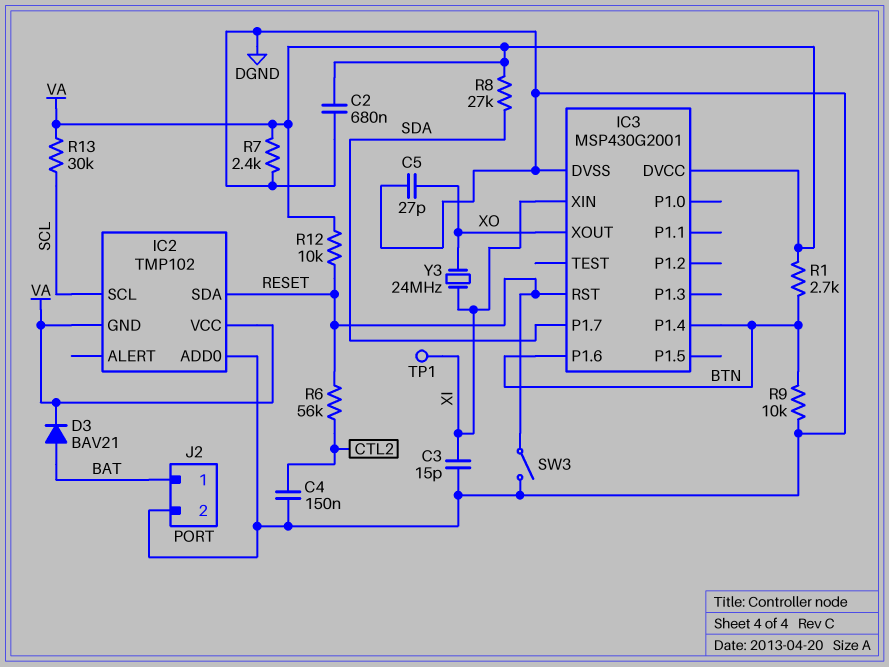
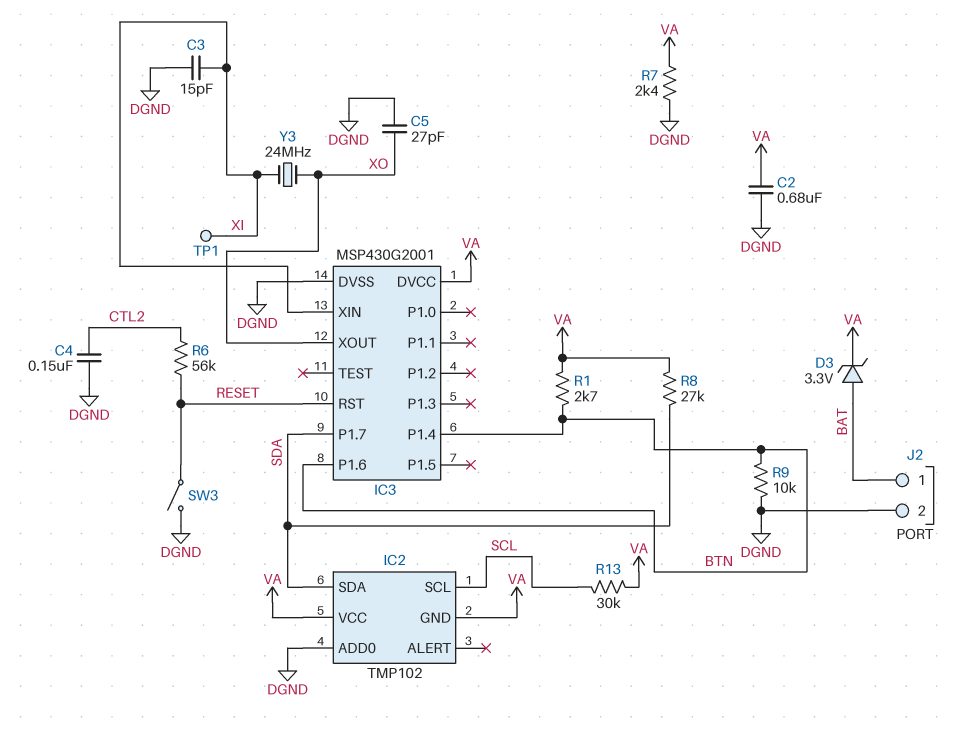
D3: diode BAV21 (A BAT, K VA) -> zener 3.3V (A BAT, K VA)
IC2 pin SDA: RESET -> SDA
R12: 10k (RESET, VA) -> none

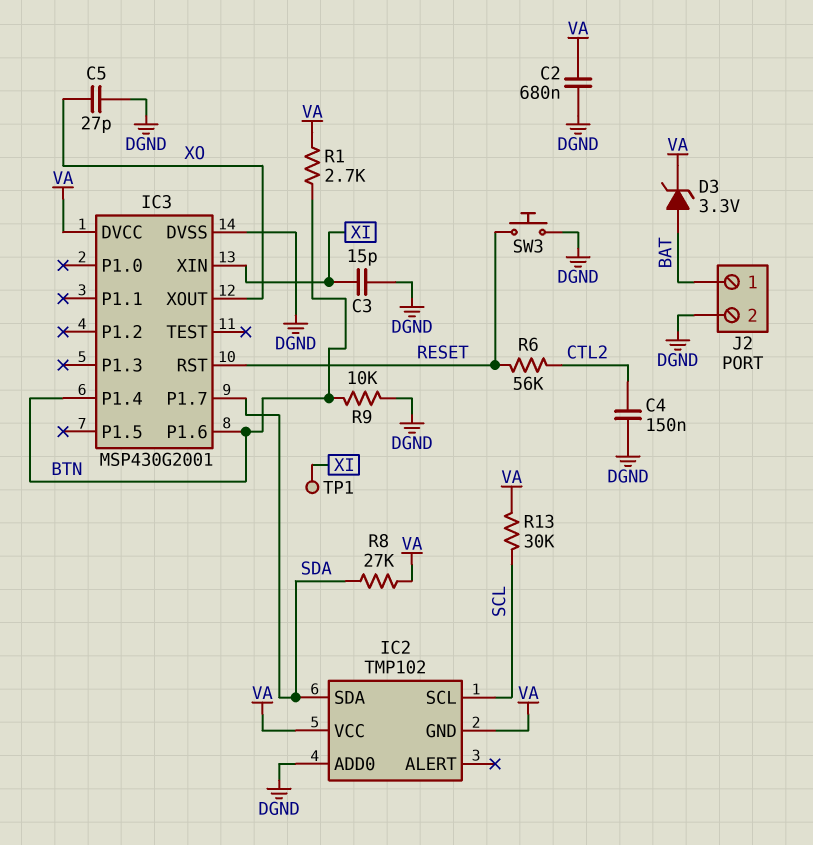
R7: 2.4k (DGND, VA) -> none
SW3: switch (DGND, RESET) -> button (DGND, RESET)
Y3: 24MHz (XI, XO) -> none

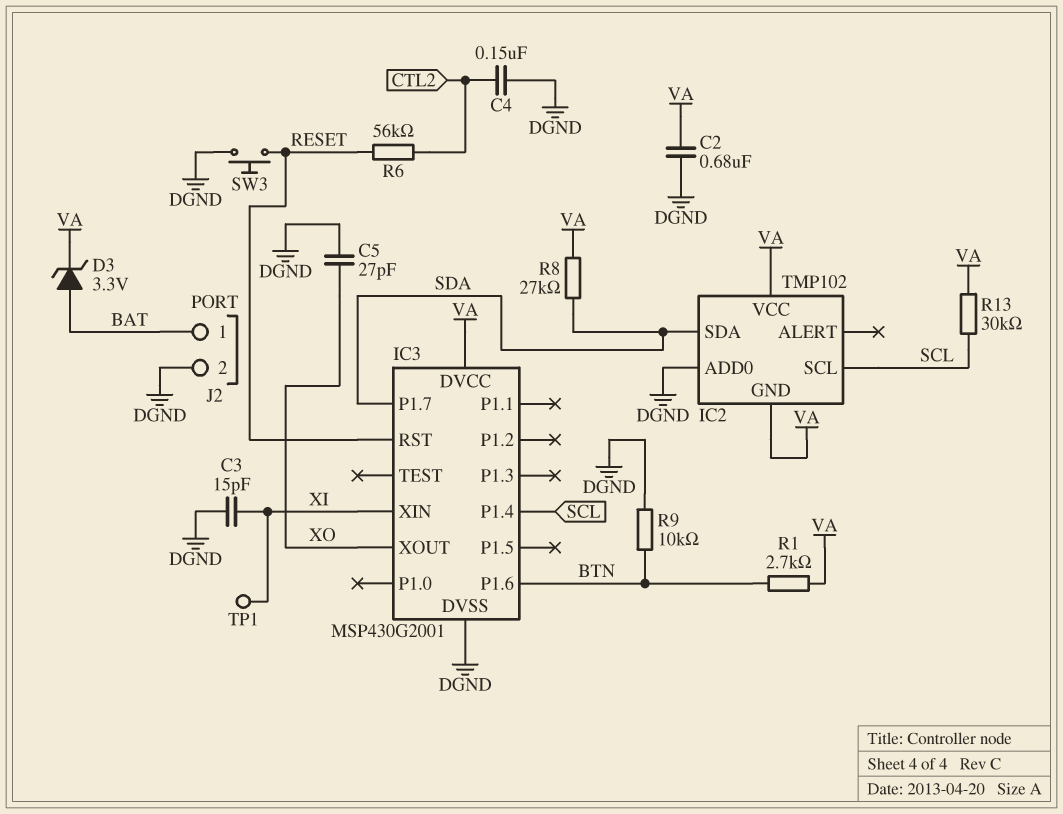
IC3 pin P1.4: BTN -> SCL

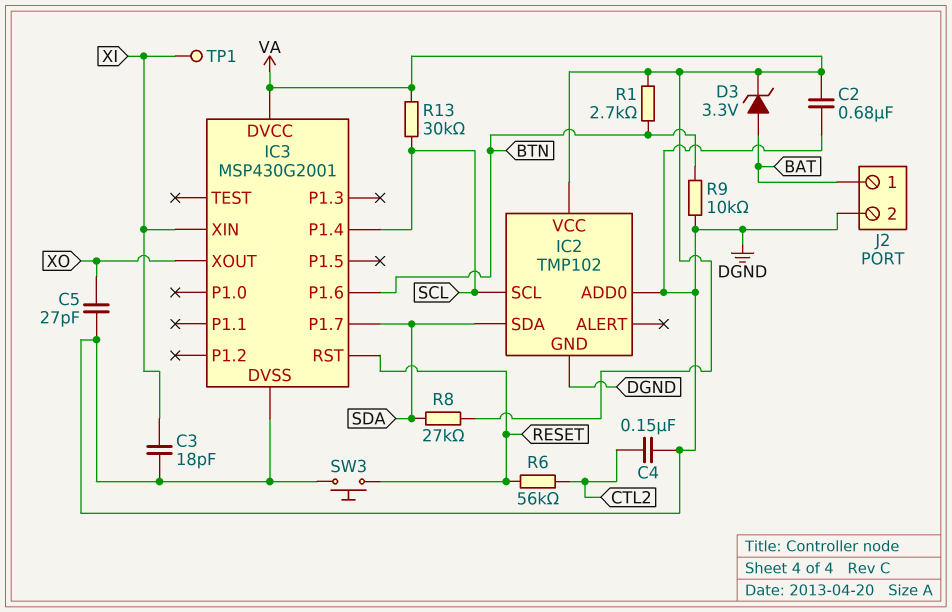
C3: 15pF (DGND, XI) -> 18pF (DGND, XI)
IC2 pin GND: VA -> DGND

